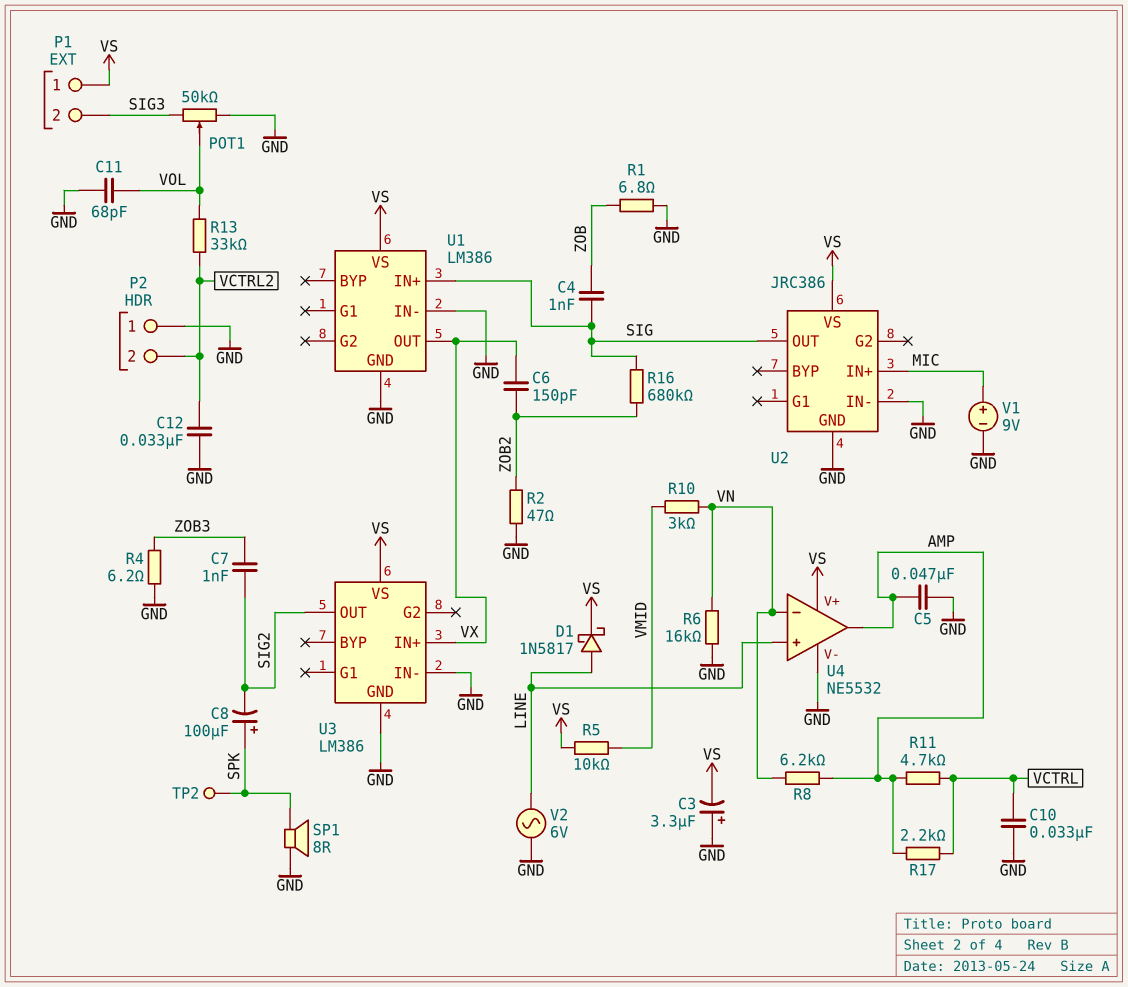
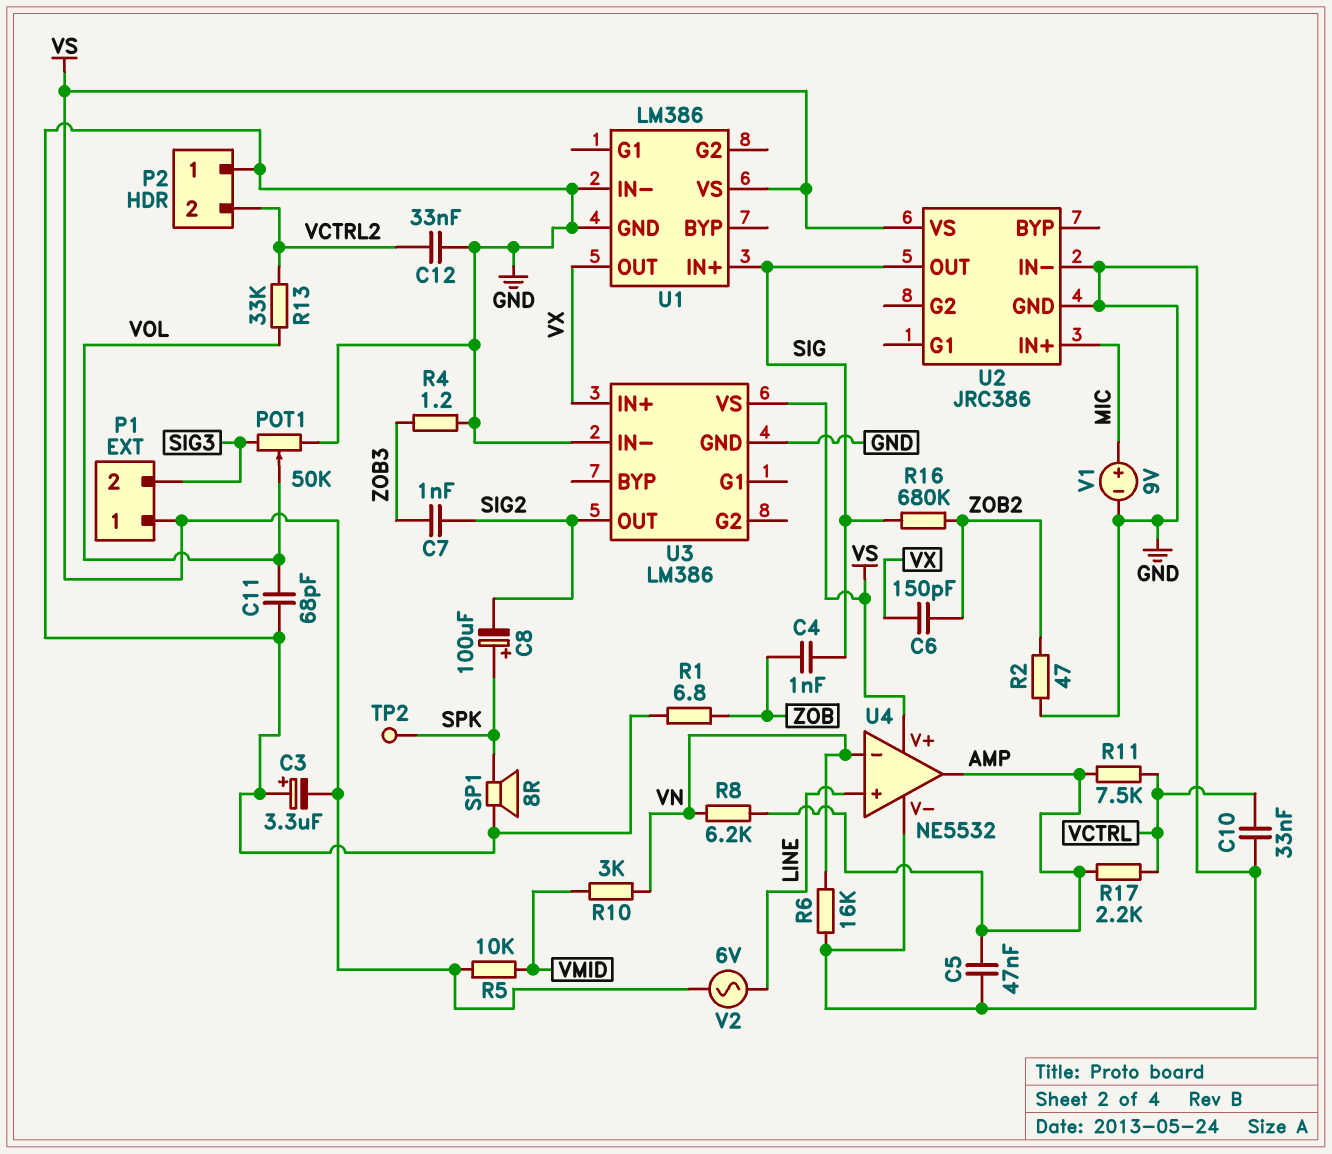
D1: schottky 1N5817 (A LINE, K VS) -> none
R4: 6.2 (GND, ZOB3) -> 1.2 (GND, ZOB3)
R11: 4.7k (AMP, VCTRL) -> 7.5k (AMP, VCTRL)
V2: AC 6V (GND, LINE) -> AC 6V (LINE, VS)

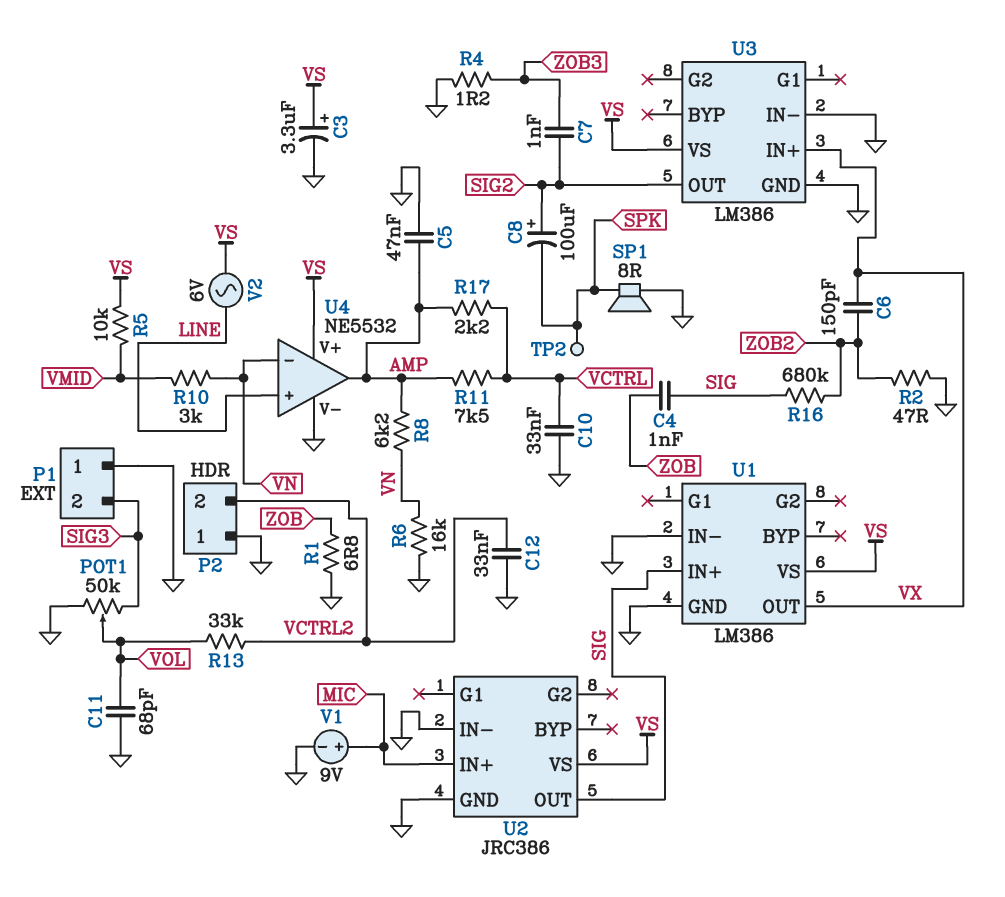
C3: 3.3uF (plus GND, minus VS) -> 3.3uF (plus VS, minus GND)
C8: 100uF (plus SPK, minus SIG2) -> 100uF (plus SIG2, minus SPK)
P1 pin 1: VS -> GND

